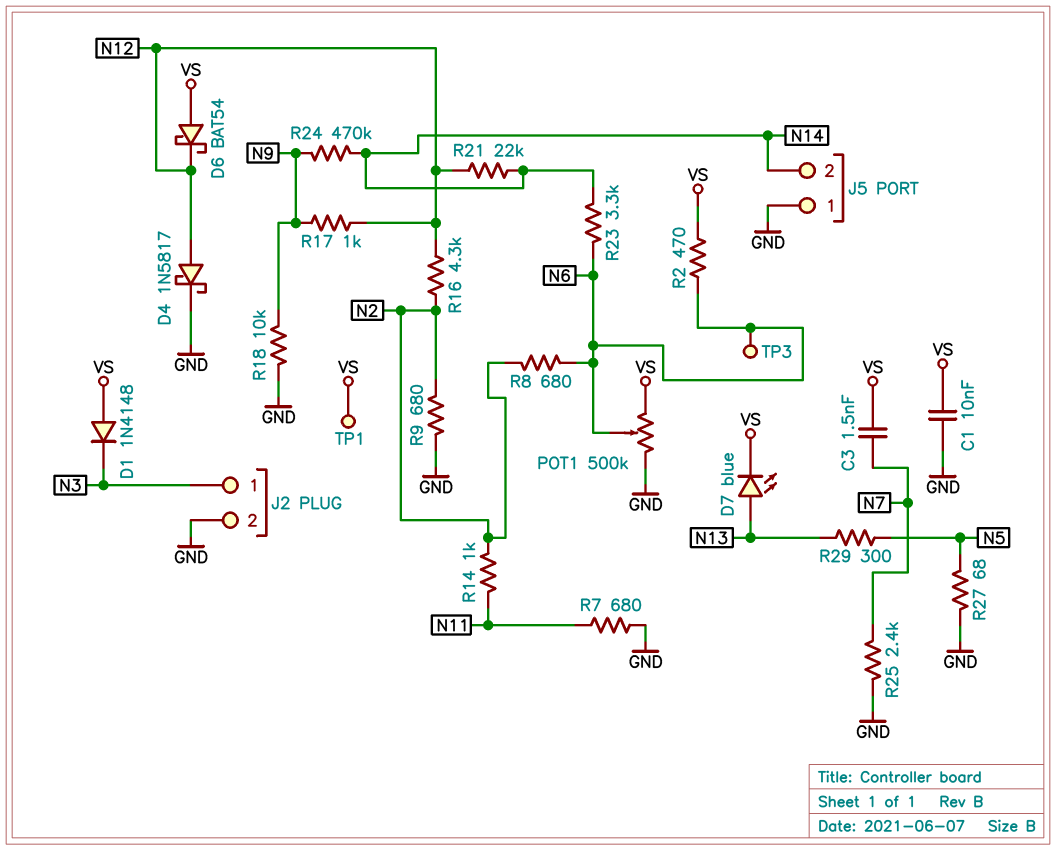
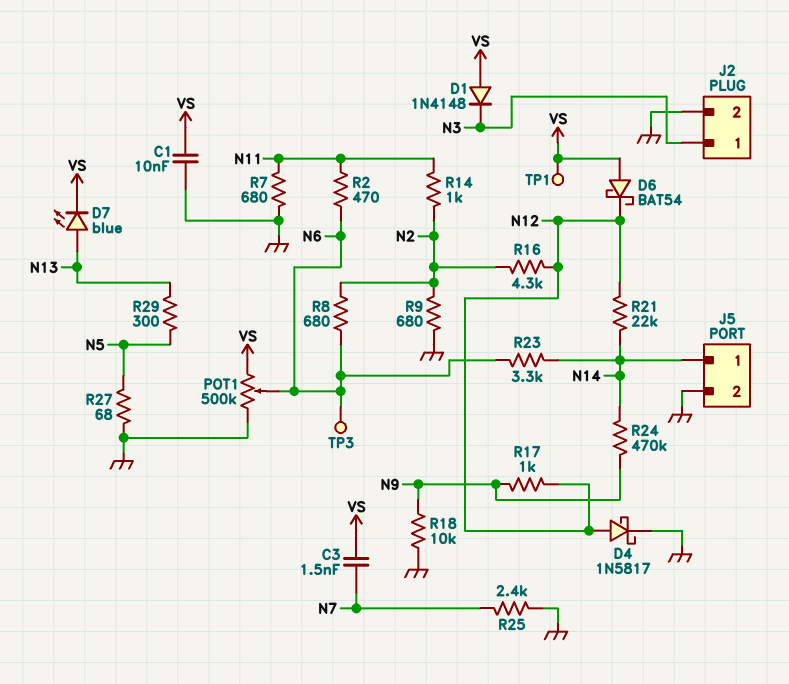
J5 pin 1: GND -> N14
J5 pin 2: N14 -> GND
R2: 470 (N6, VS) -> 470 (N6, N11)

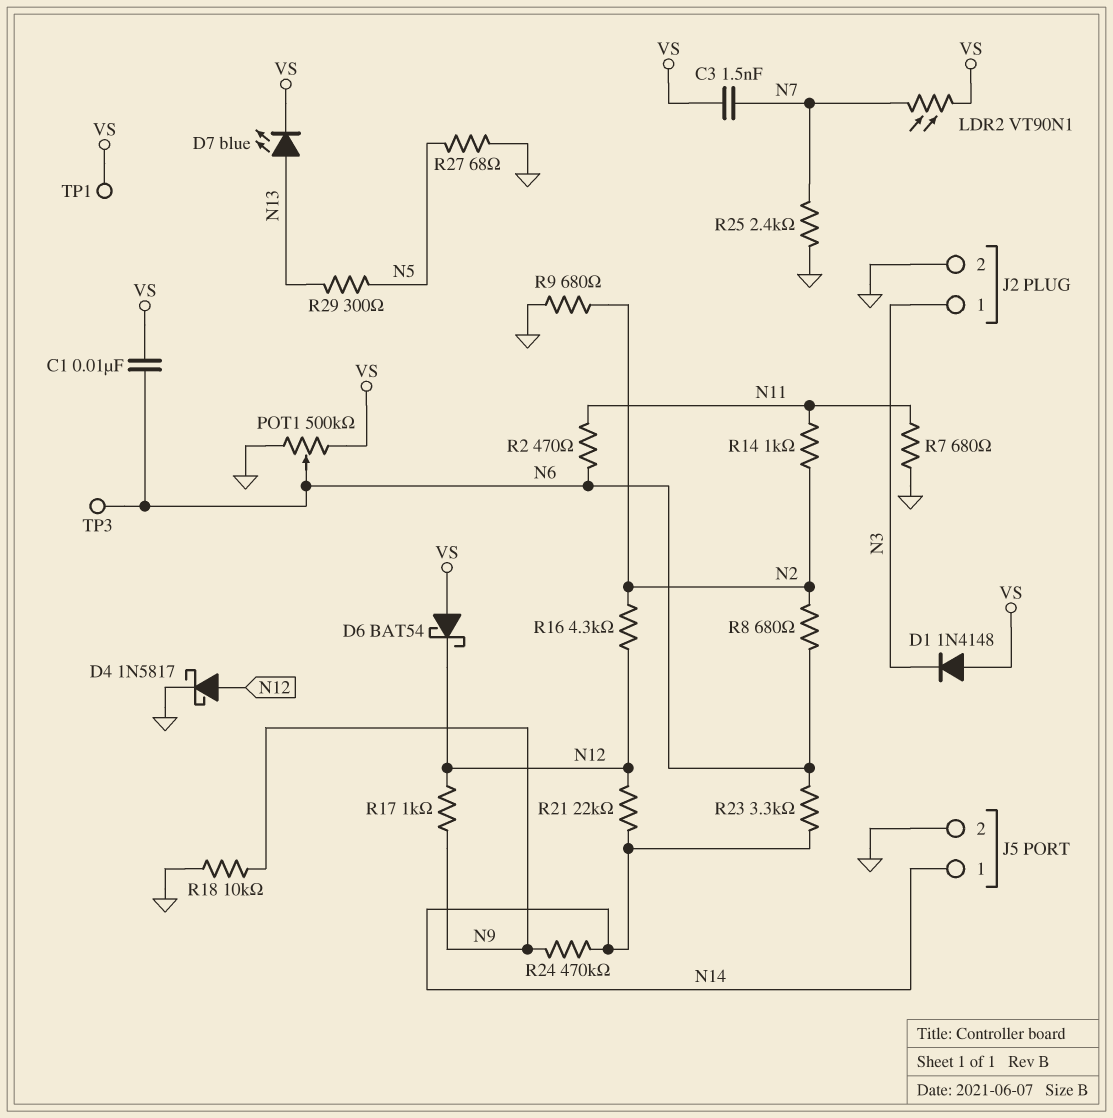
C1: 10nF (GND, VS) -> 10nF (N6, VS)
LDR2: none -> VT90N1 (N7, VS)

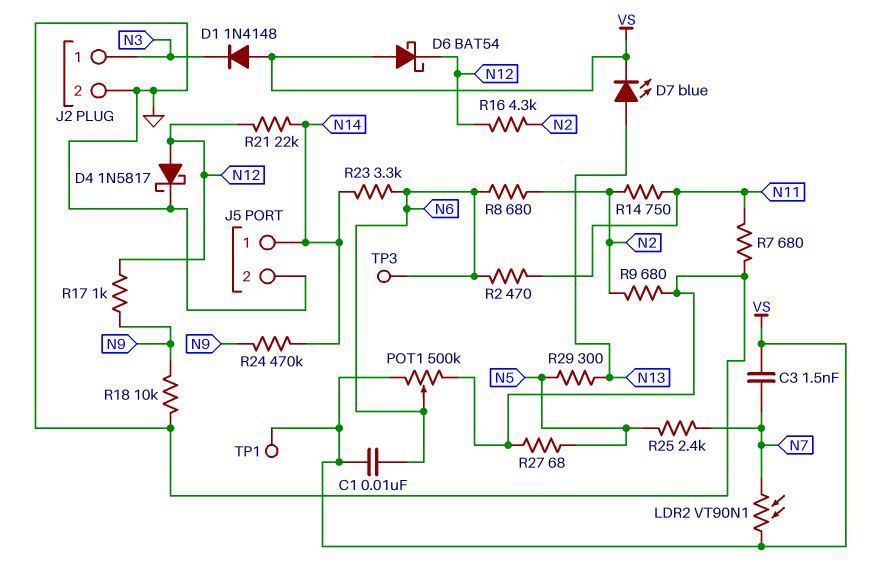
R14: 1k (N2, N11) -> 750 (N2, N11)
R25: 2.4k (GND, N7) -> 2.4k (N5, N7)

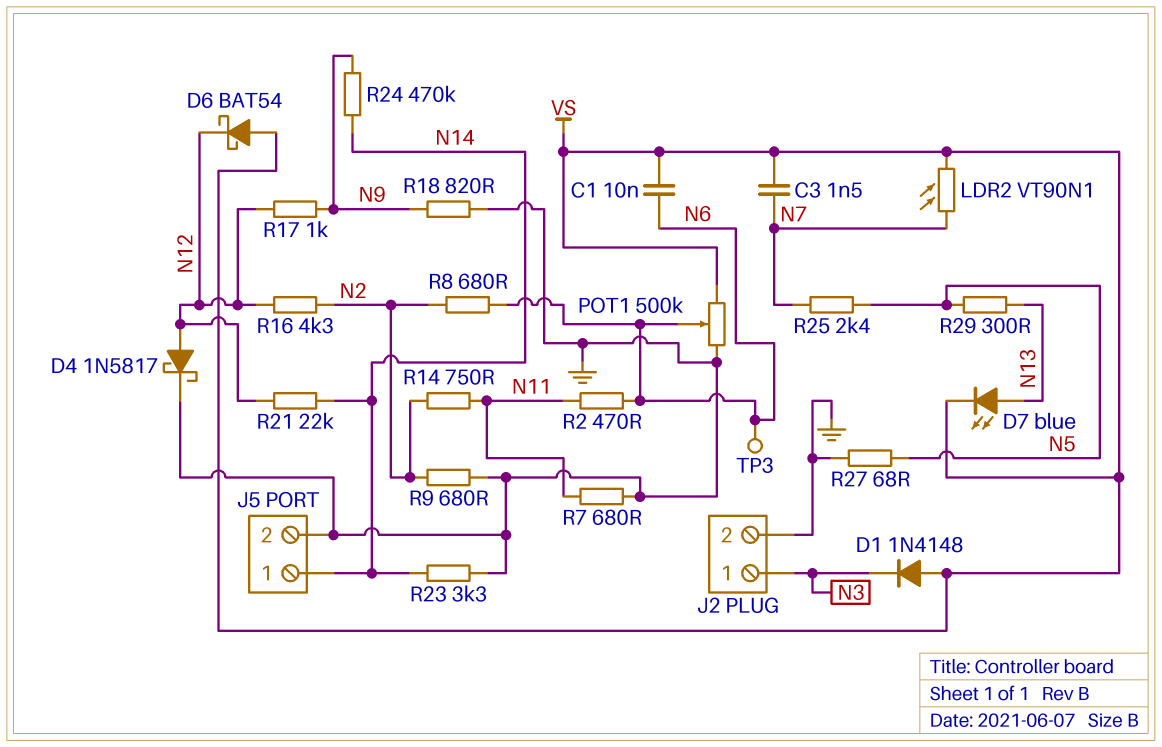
R18: 10k (GND, N9) -> 820 (GND, N9)
R23: 3.3k (N6, N14) -> 3.3k (GND, N14)
TP1: test point (VS) -> none

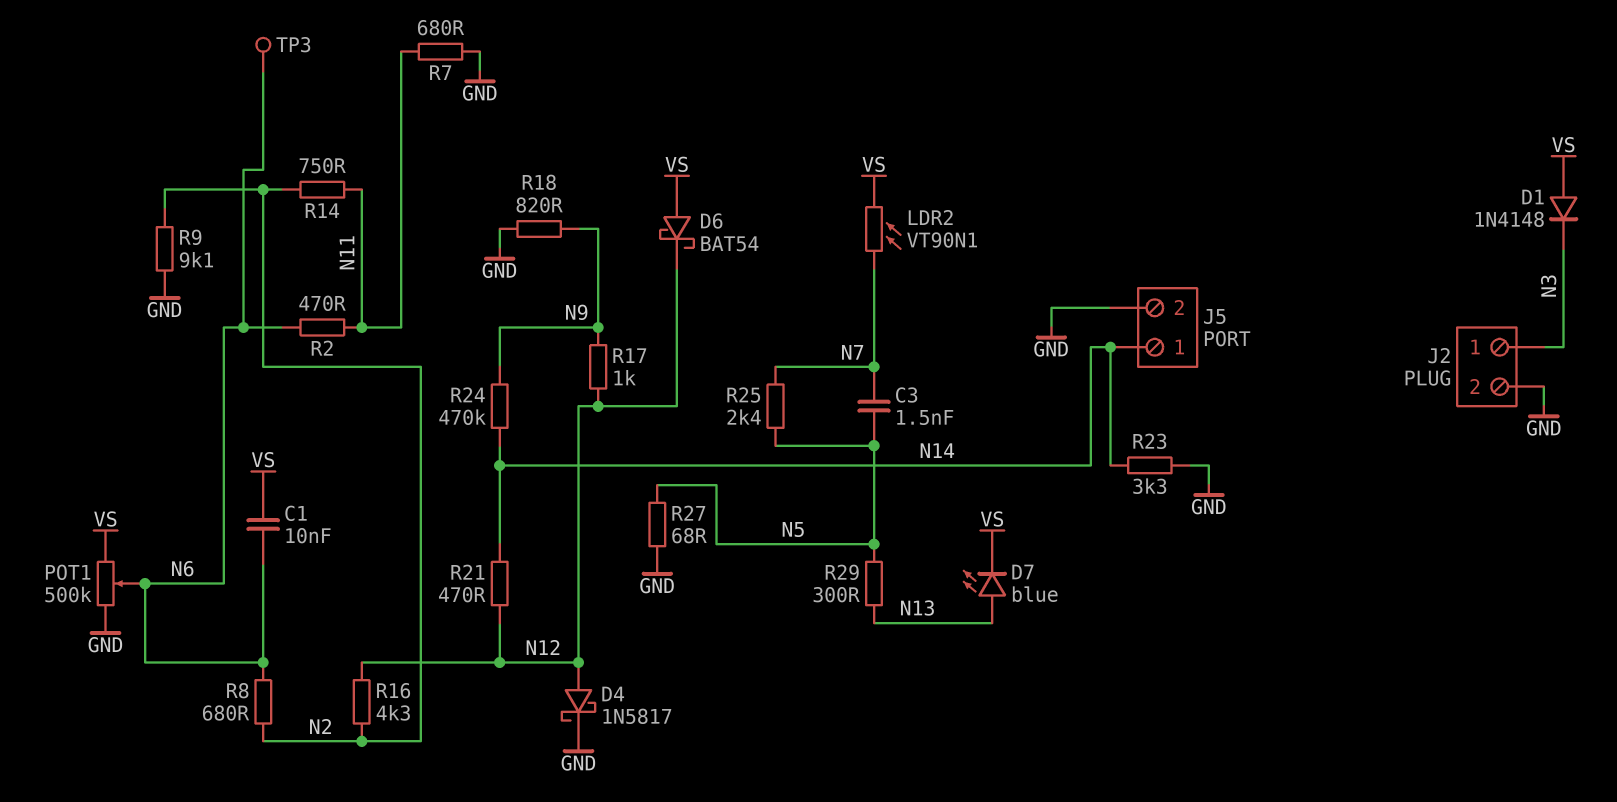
C3: 1.5nF (N7, VS) -> 1.5nF (N5, N7)
R9: 680 (GND, N2) -> 9.1k (GND, N2)
R21: 22k (N12, N14) -> 470 (N12, N14)

